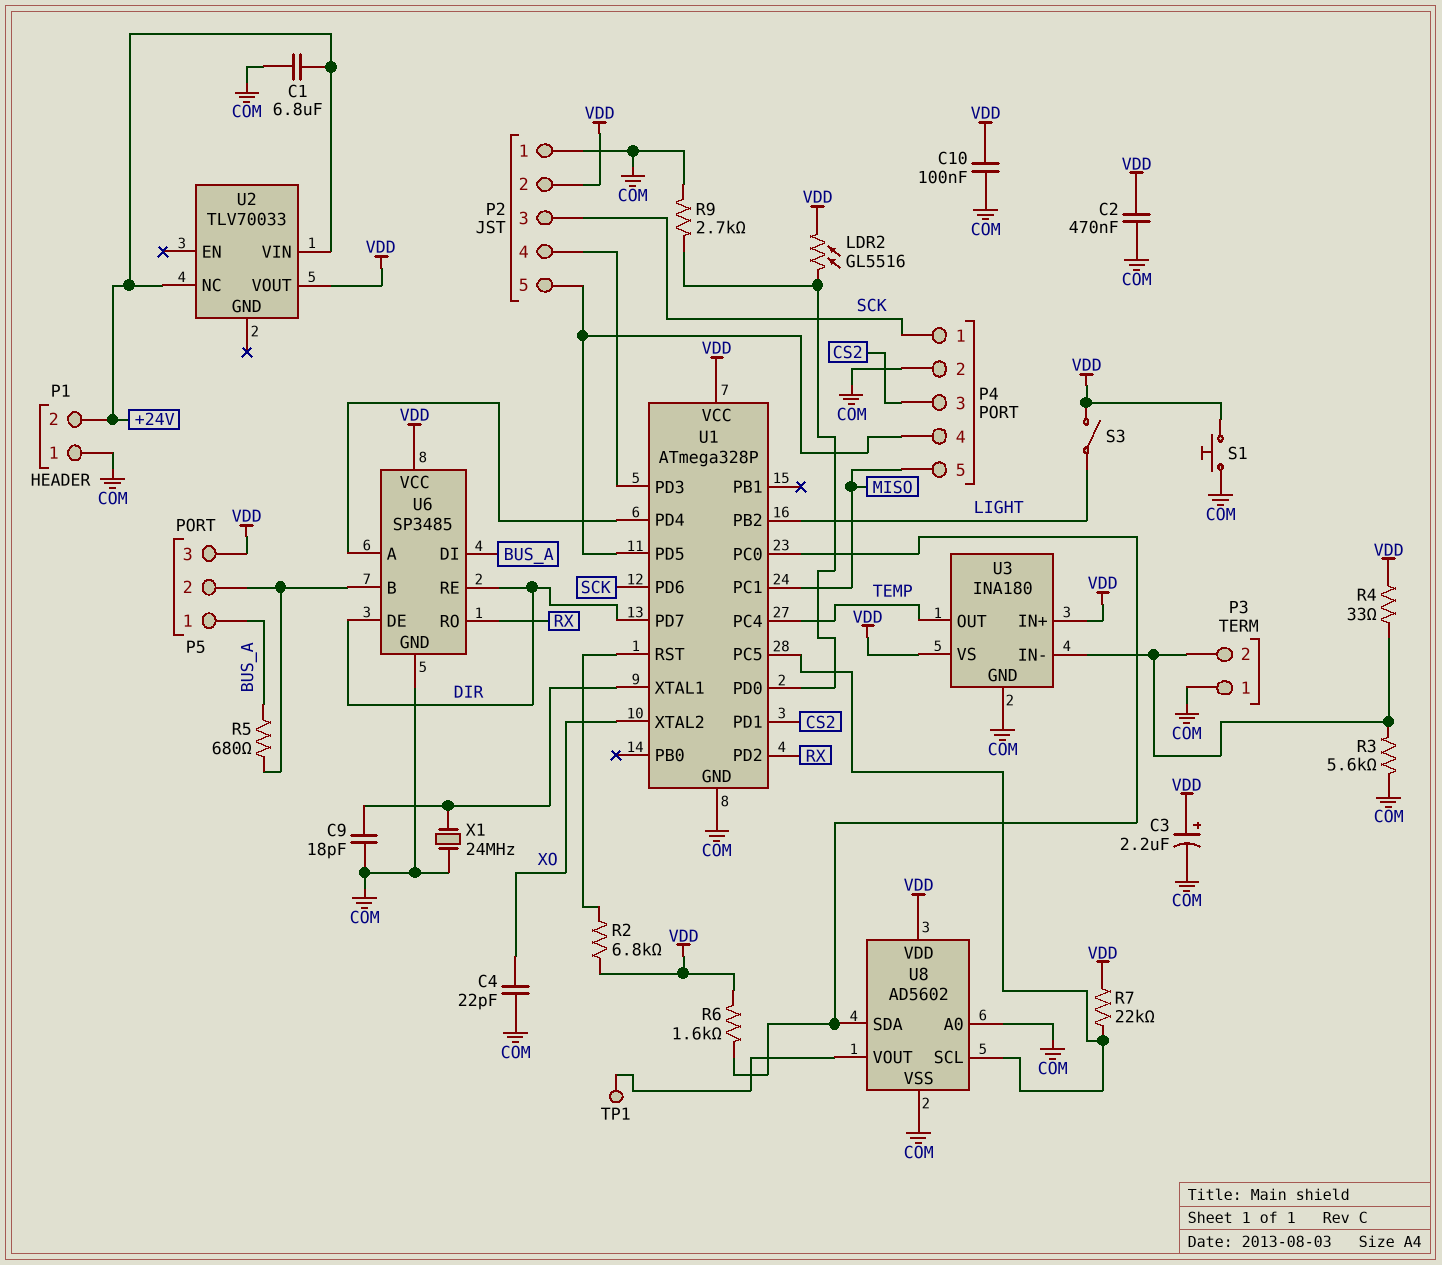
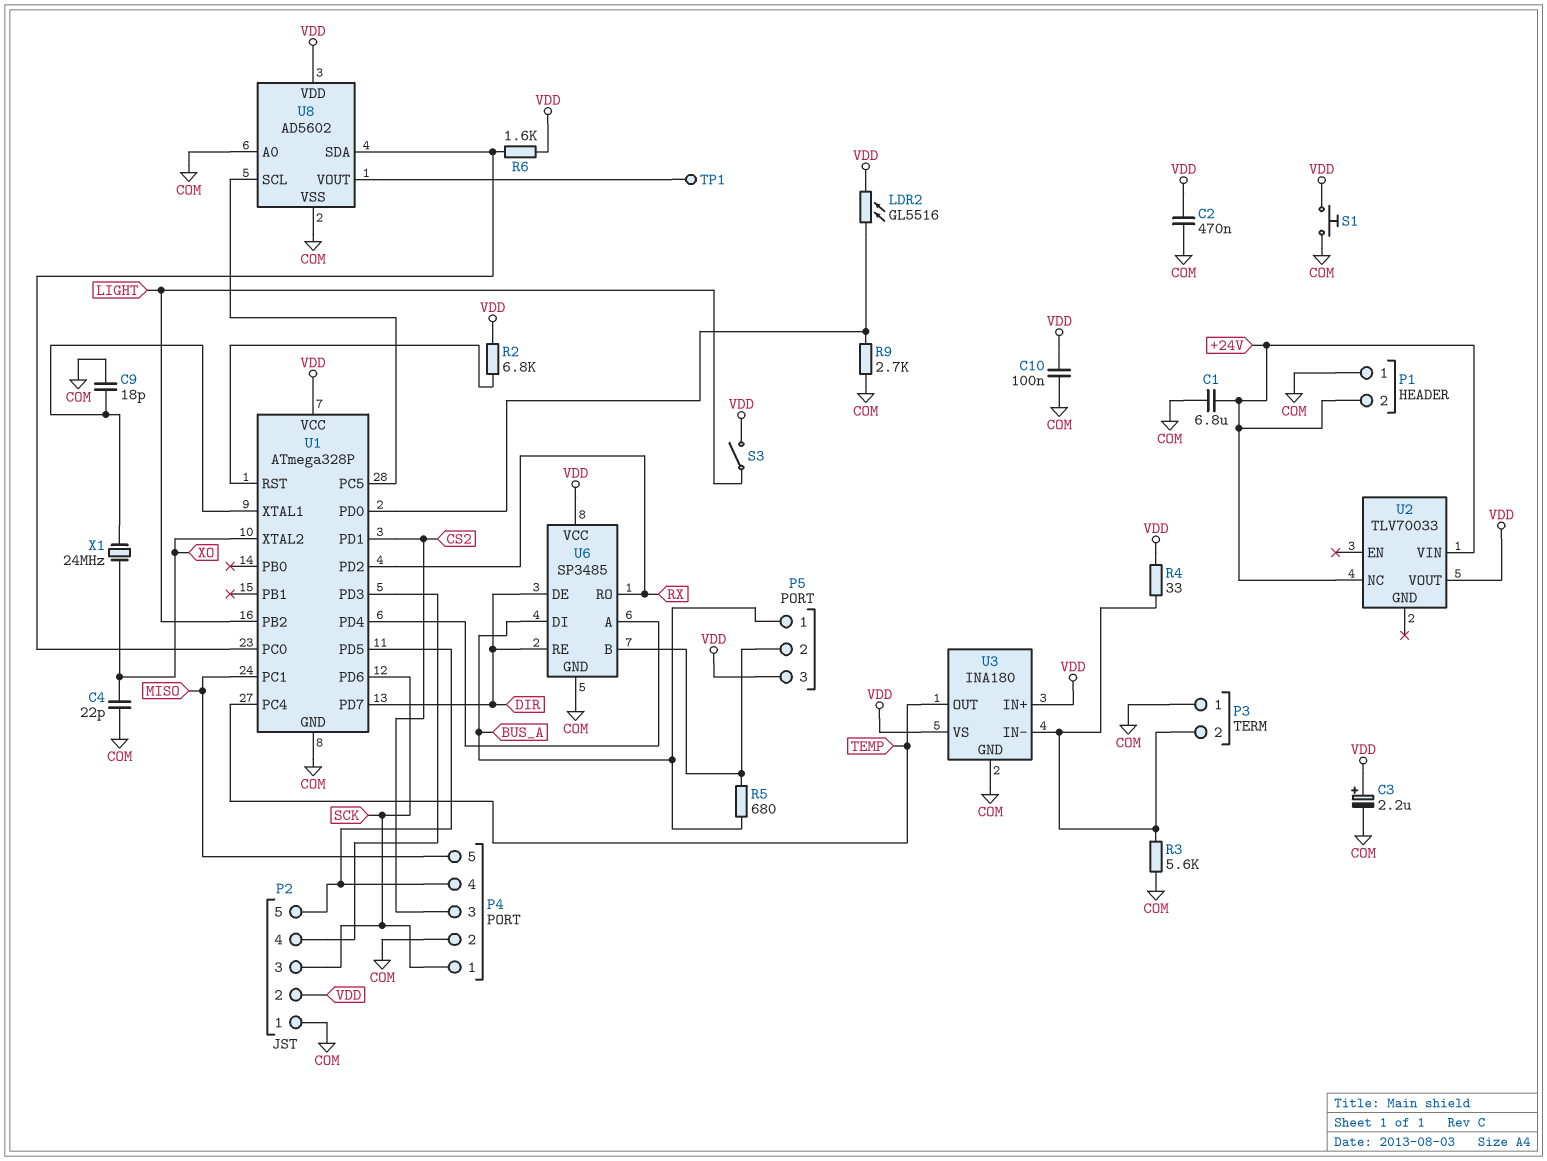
R7: 22k (U1/PC5, VDD) -> none
X1: 24MHz (COM, U1/XTAL1) -> 24MHz (U1/XTAL1, XO)

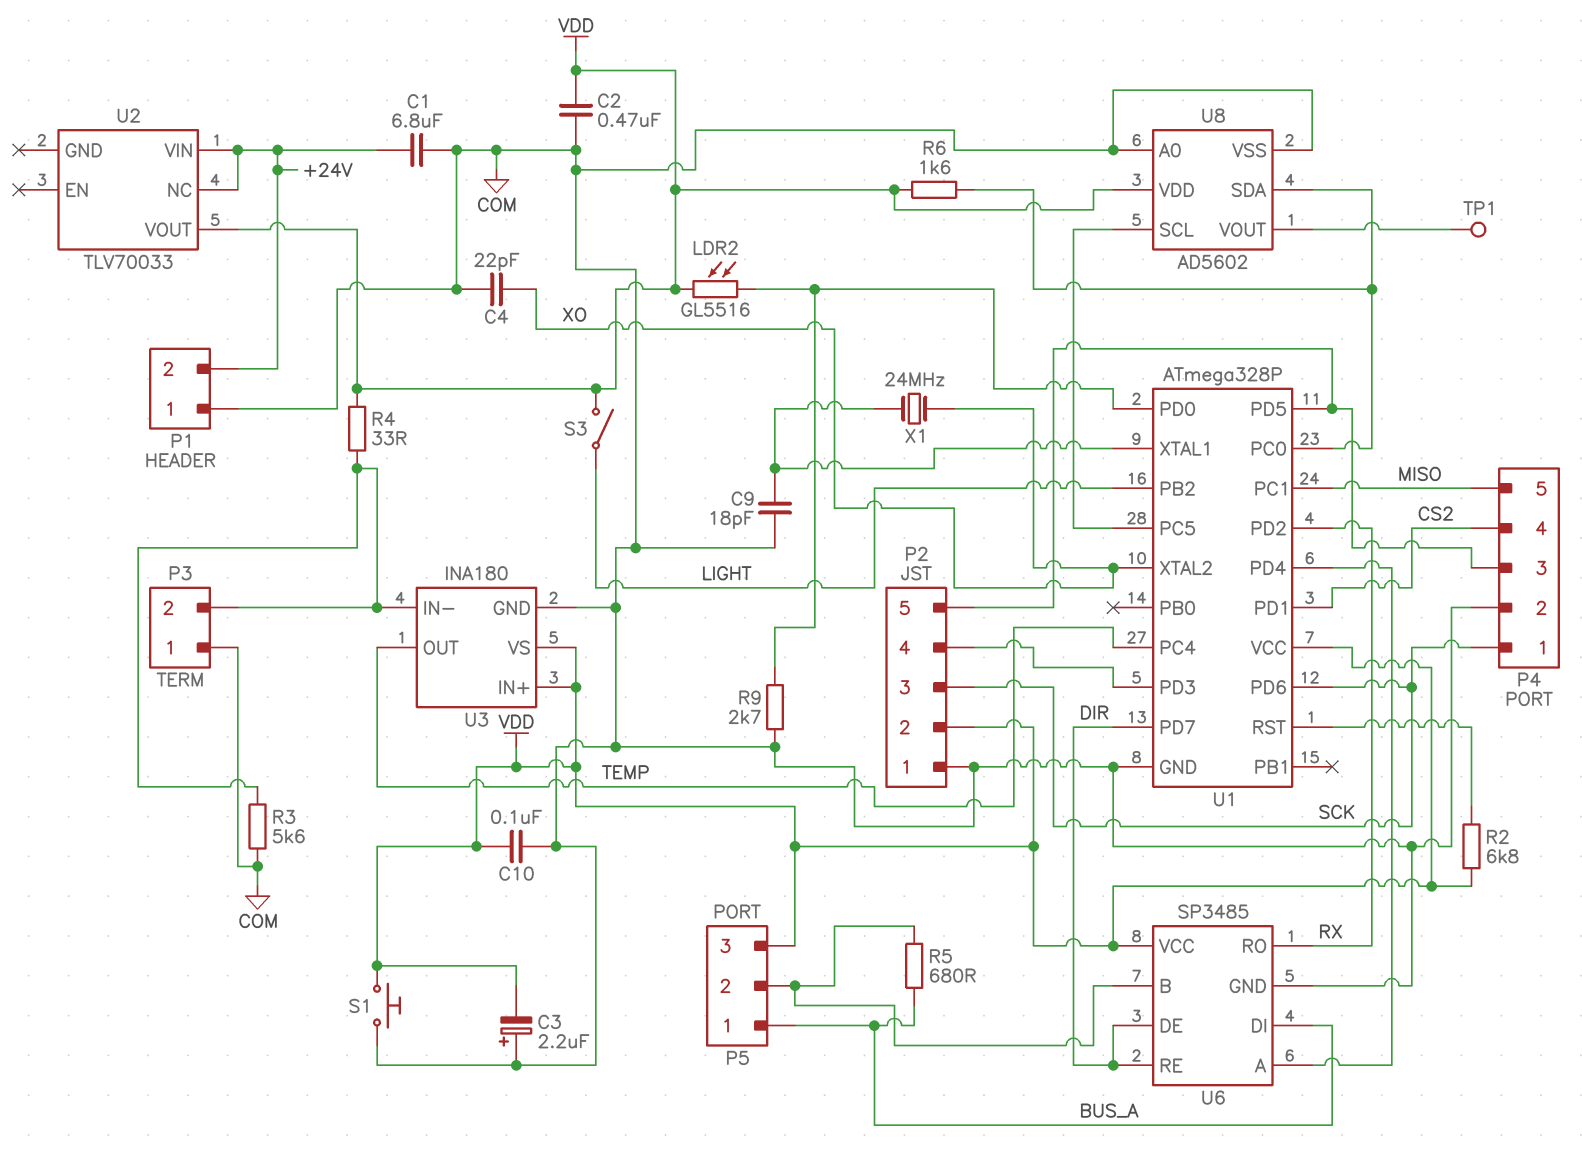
C3: 2.2uF (plus VDD, minus COM) -> 2.2uF (plus COM, minus VDD)
P4 pin 3: CS2 -> P2/5
P4 pin 4: P2/5 -> CS2

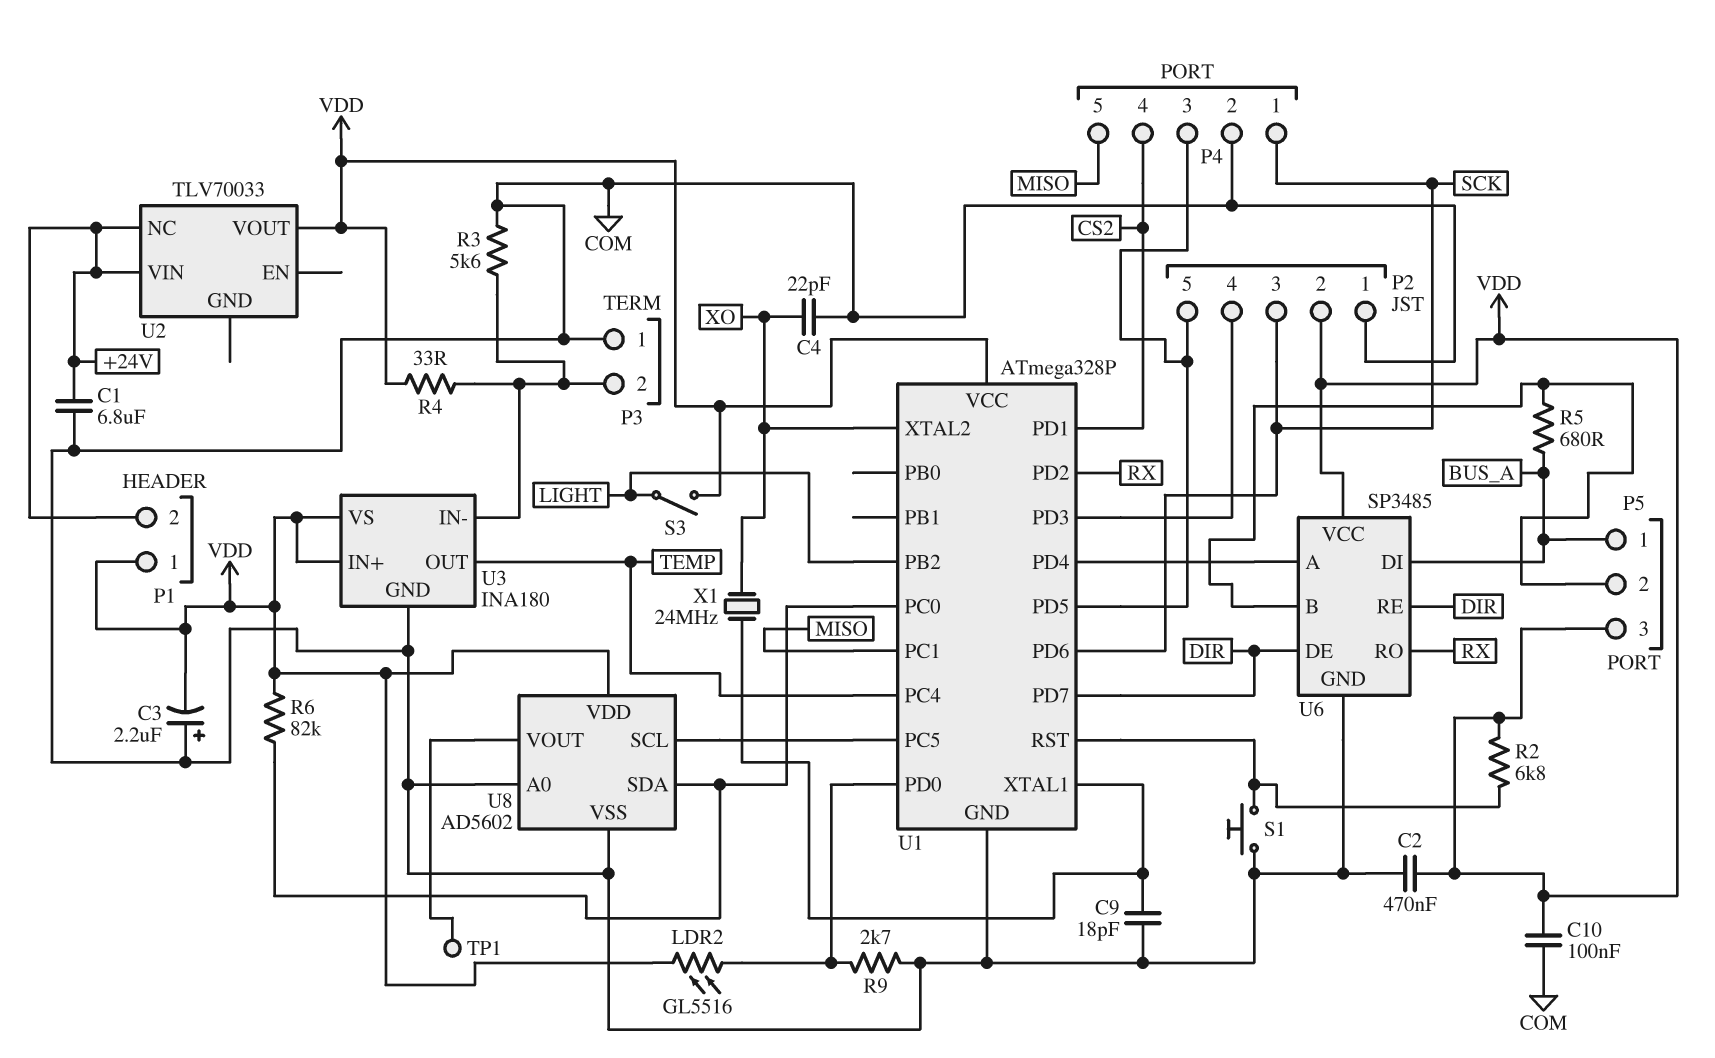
P1 pin 1: COM -> VDD
R6: 1.6k (U1/PC0, VDD) -> 82k (U1/PC0, VDD)
S1: button (COM, VDD) -> button (COM, U1/RST)

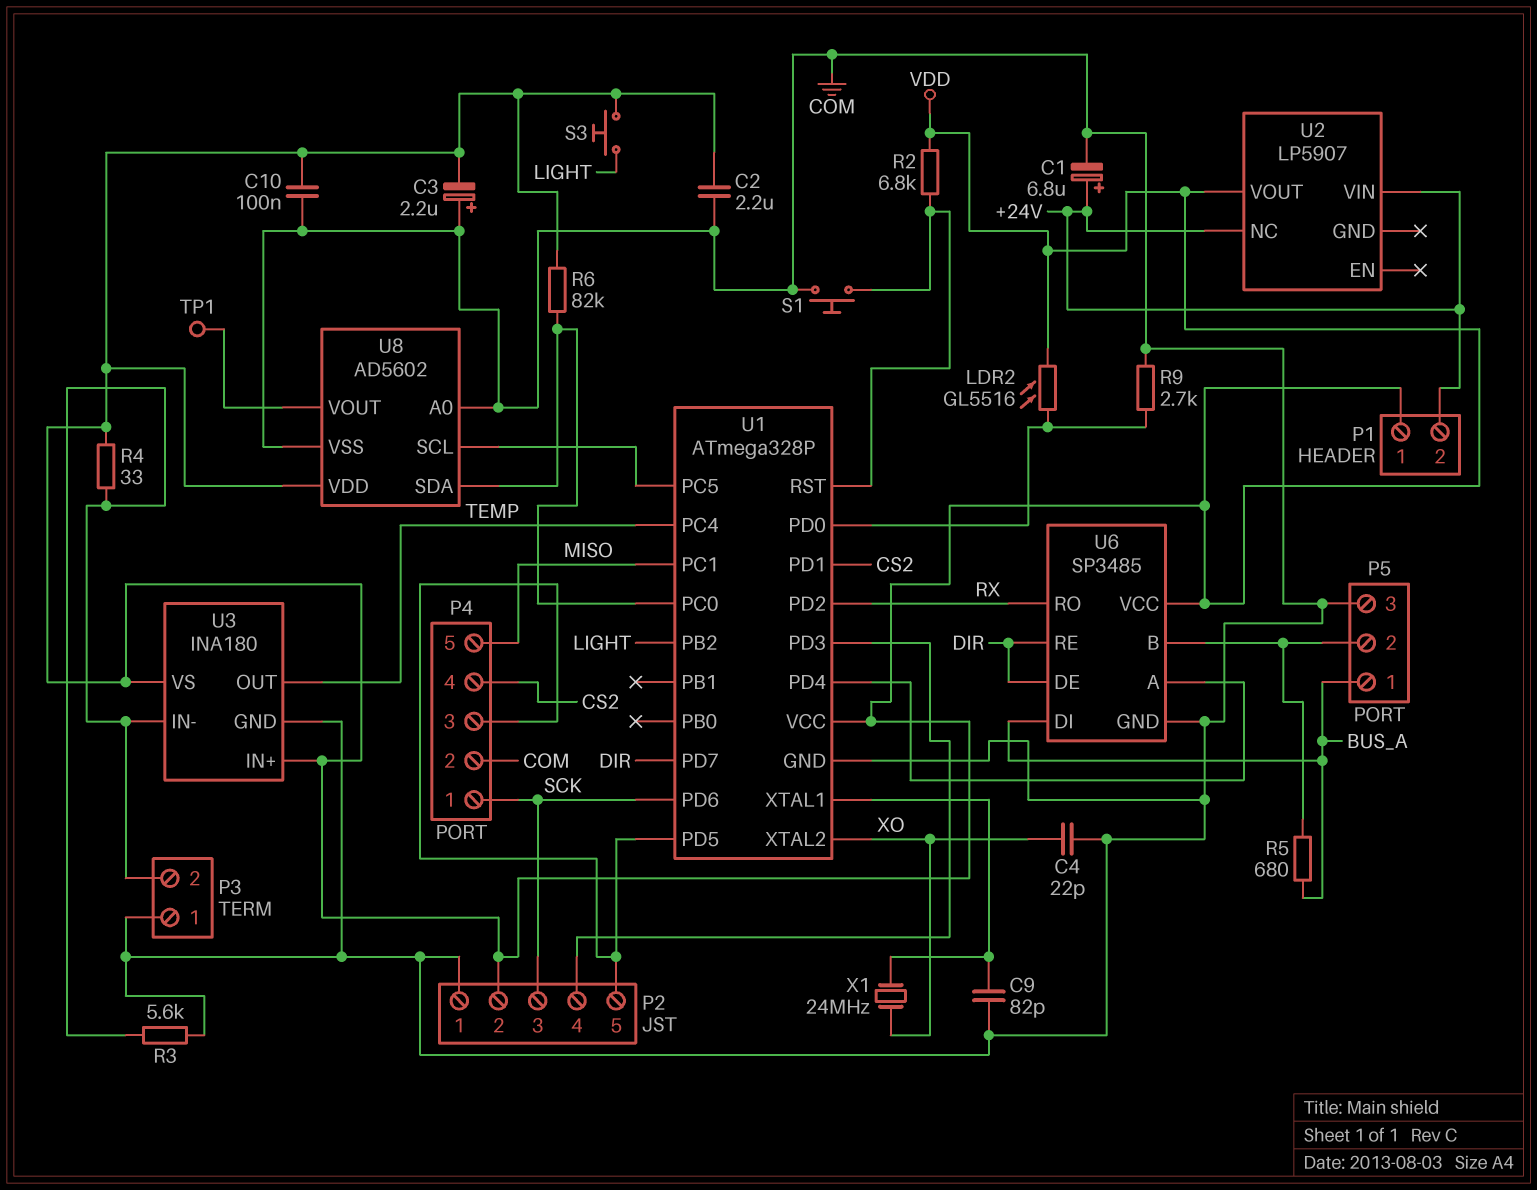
C1: 6.8uF (+24V, COM) -> 6.8uF (plus +24V, minus COM)
C2: 470nF (COM, VDD) -> 2.2uF (COM, VDD)
C9: 18pF (COM, U1/XTAL1) -> 82pF (COM, U1/XTAL1)
P5 pin 3: VDD -> COM
S3: switch (LIGHT, VDD) -> button (LIGHT, VDD)
U2: TLV70033 -> LP5907

